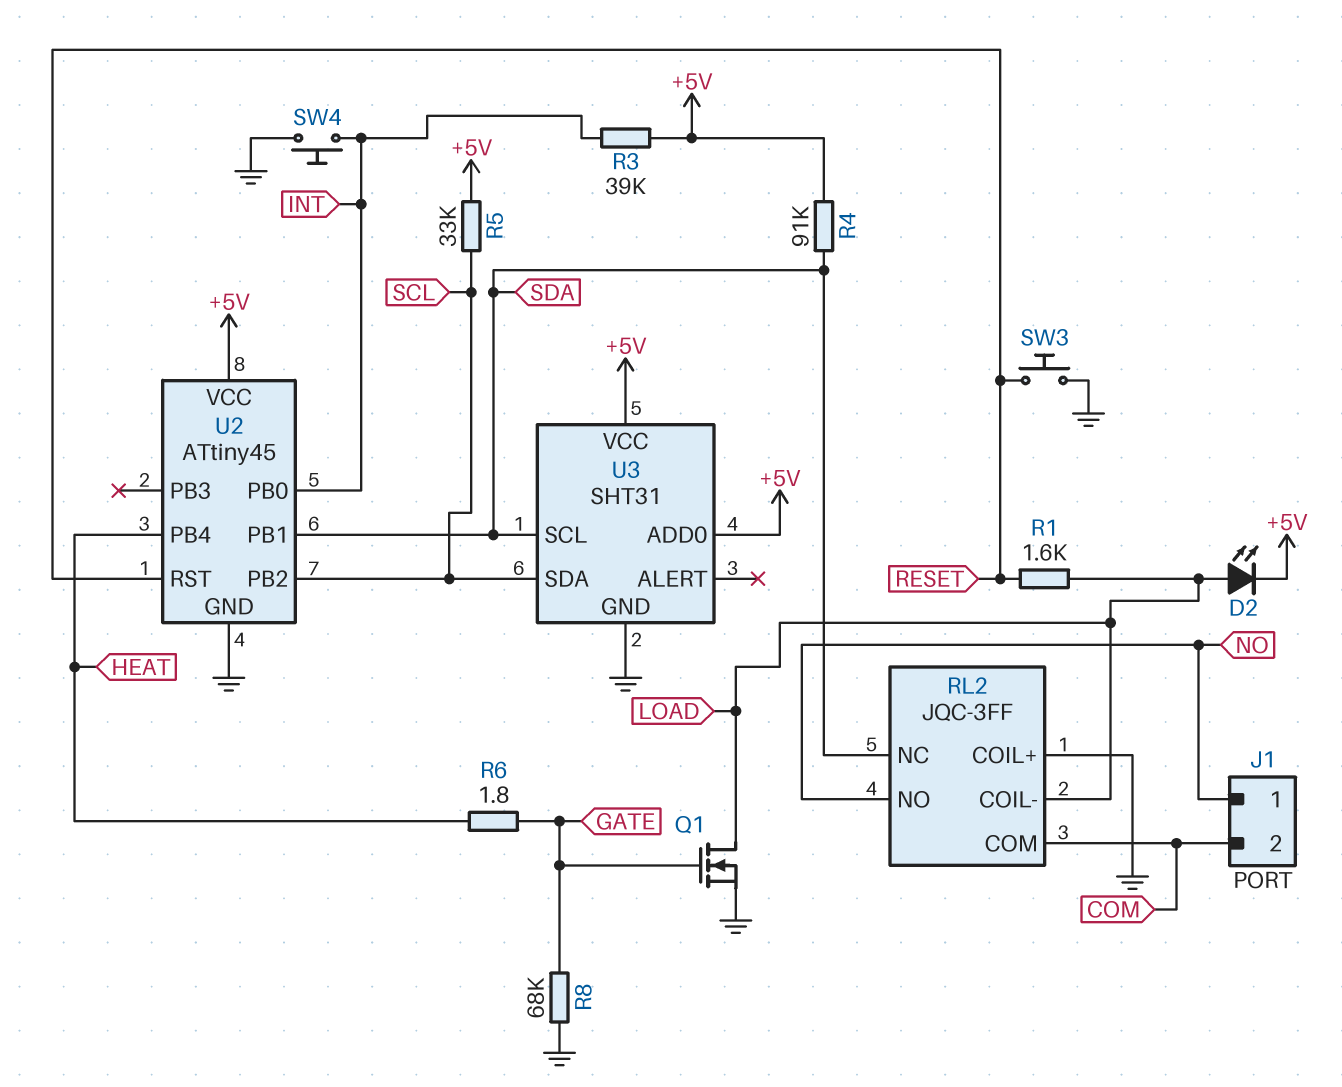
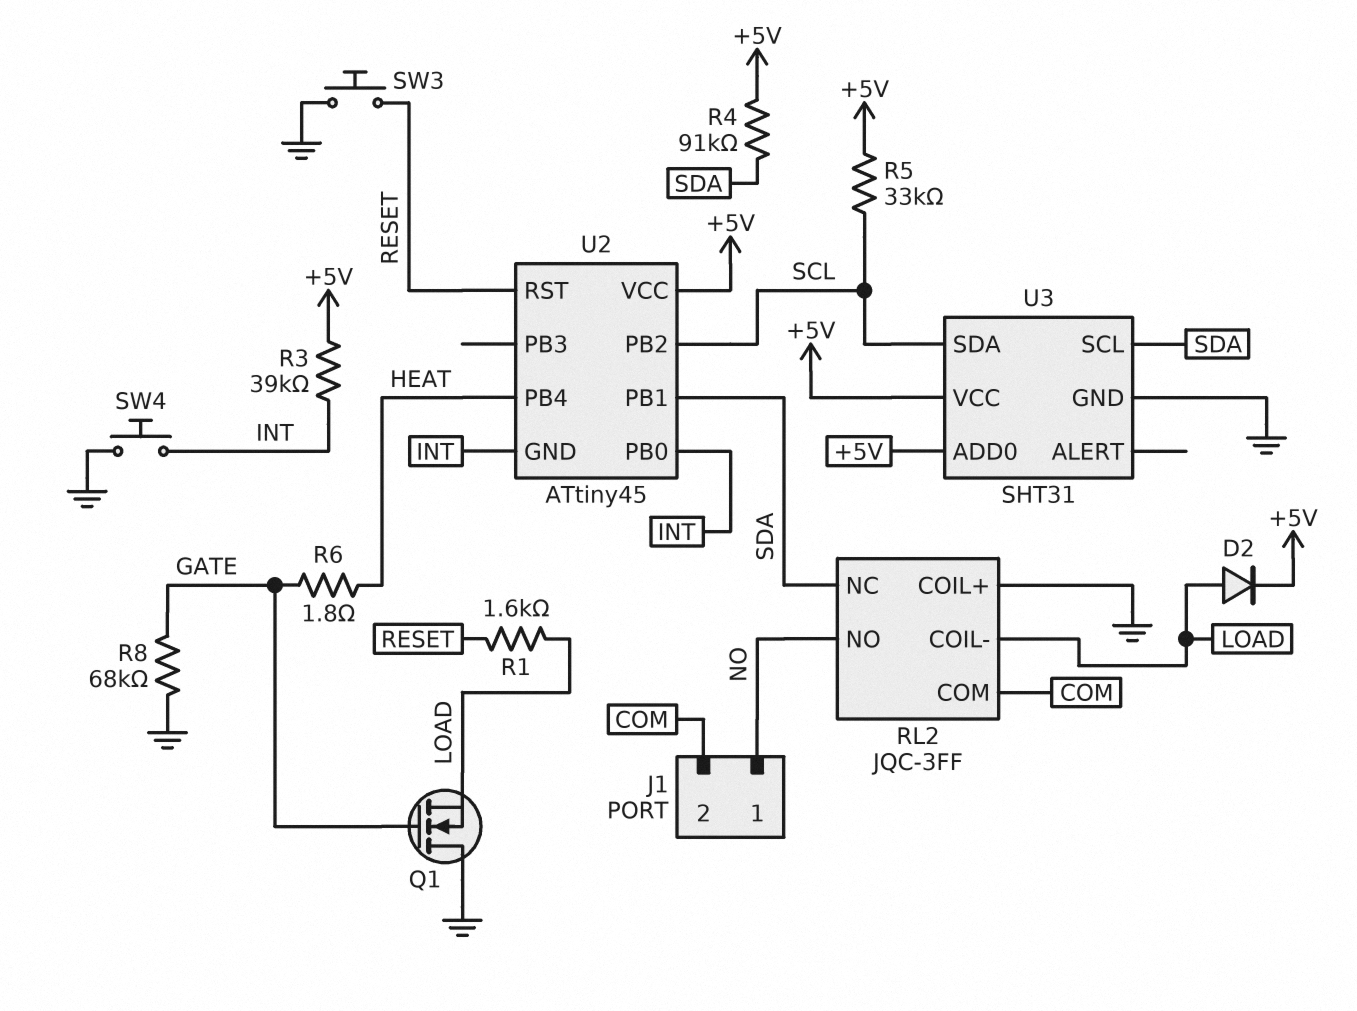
D2: LED (A LOAD, K +5V) -> diode (A LOAD, K +5V)
Q1: NMOS (G GATE, D LOAD, S GND) -> NMOS (G GATE, D GND, S LOAD)
U2 pin GND: GND -> INT

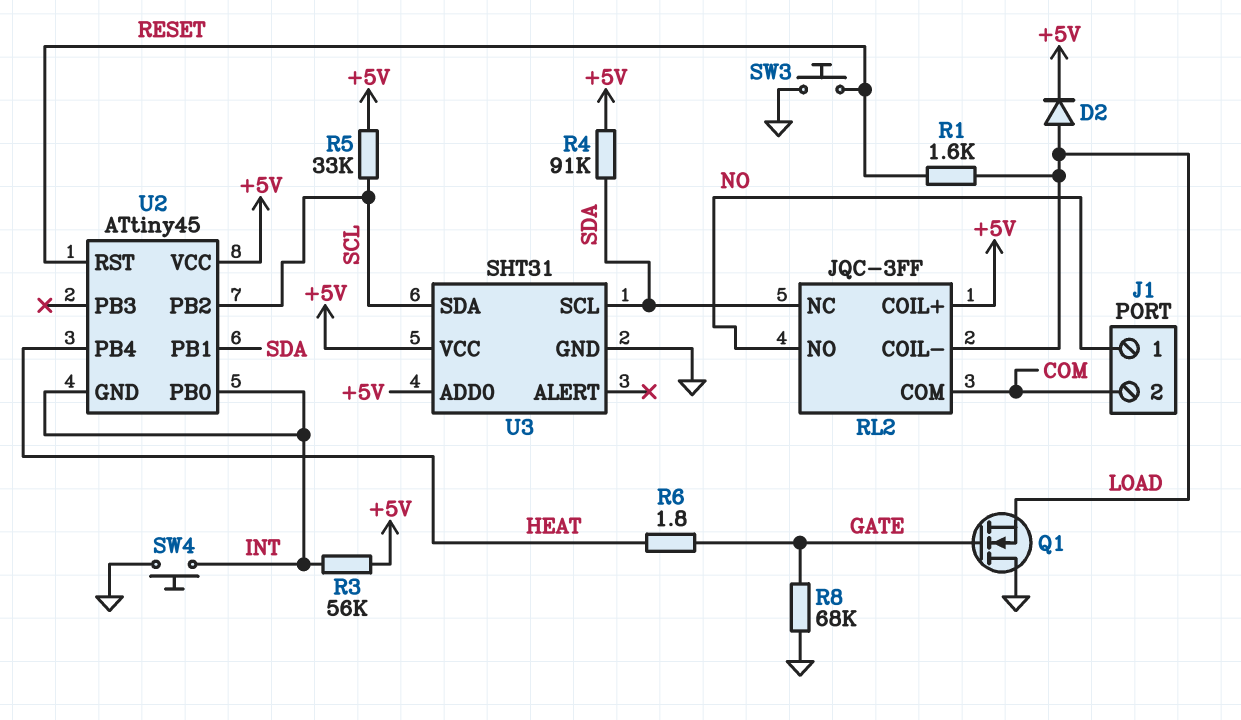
R3: 39k (+5V, INT) -> 56k (+5V, INT)
RL2 pin COIL+: GND -> +5V

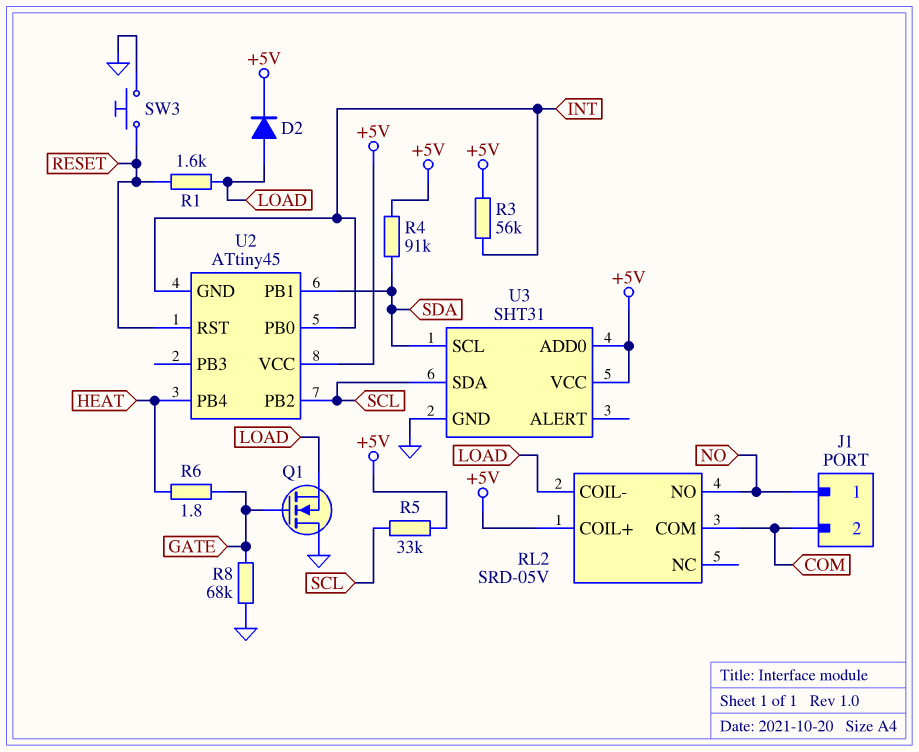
RL2: JQC-3FF -> SRD-05V
RL2 pin NC: SDA -> none
SW4: button (GND, INT) -> none

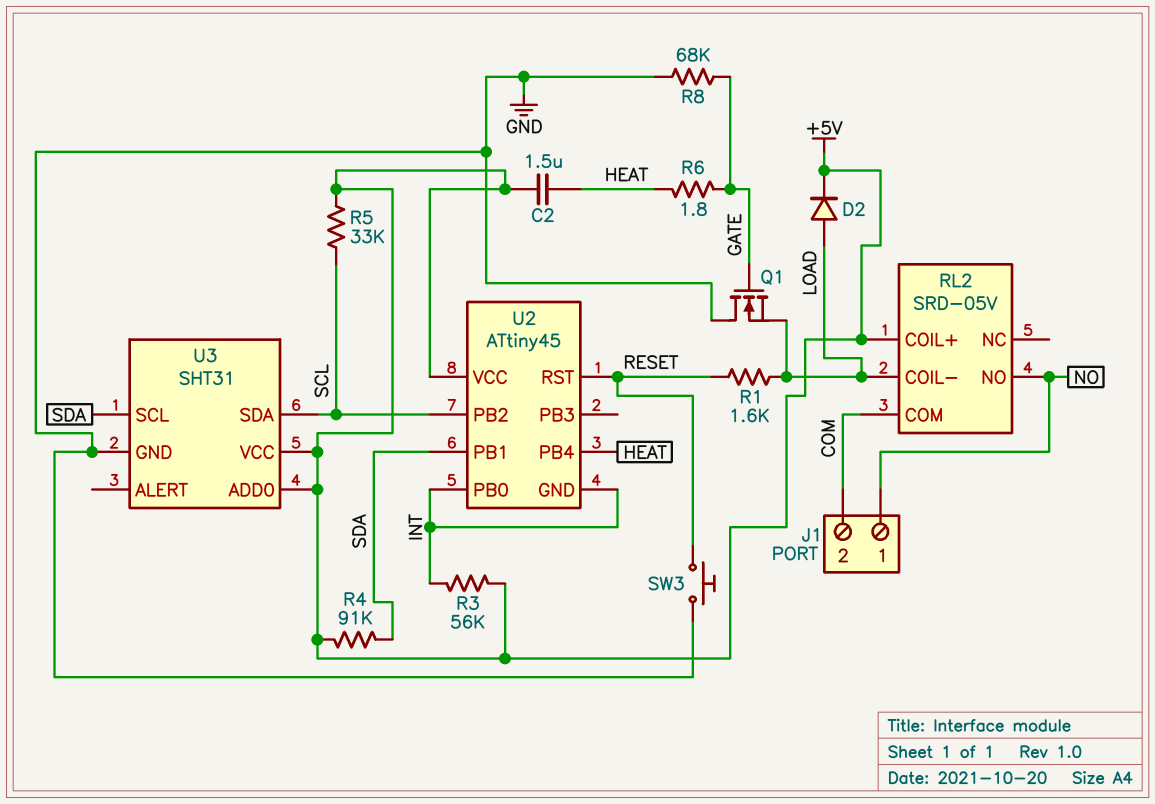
C2: none -> 1.5uF (+5V, HEAT)

